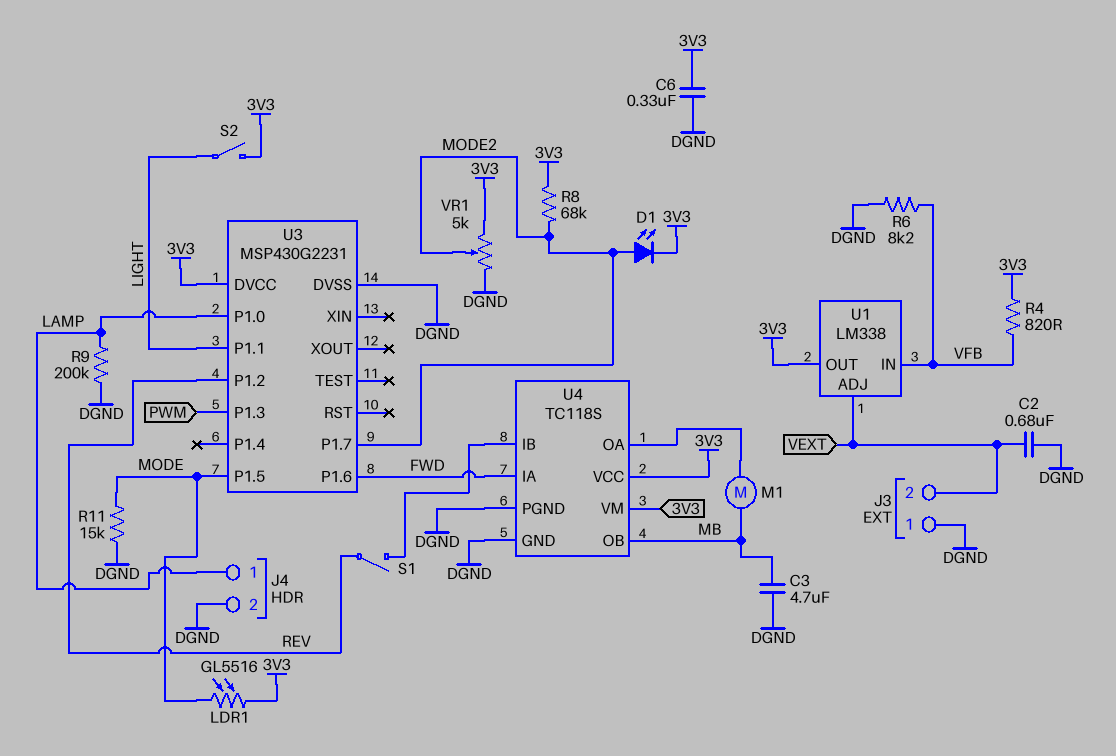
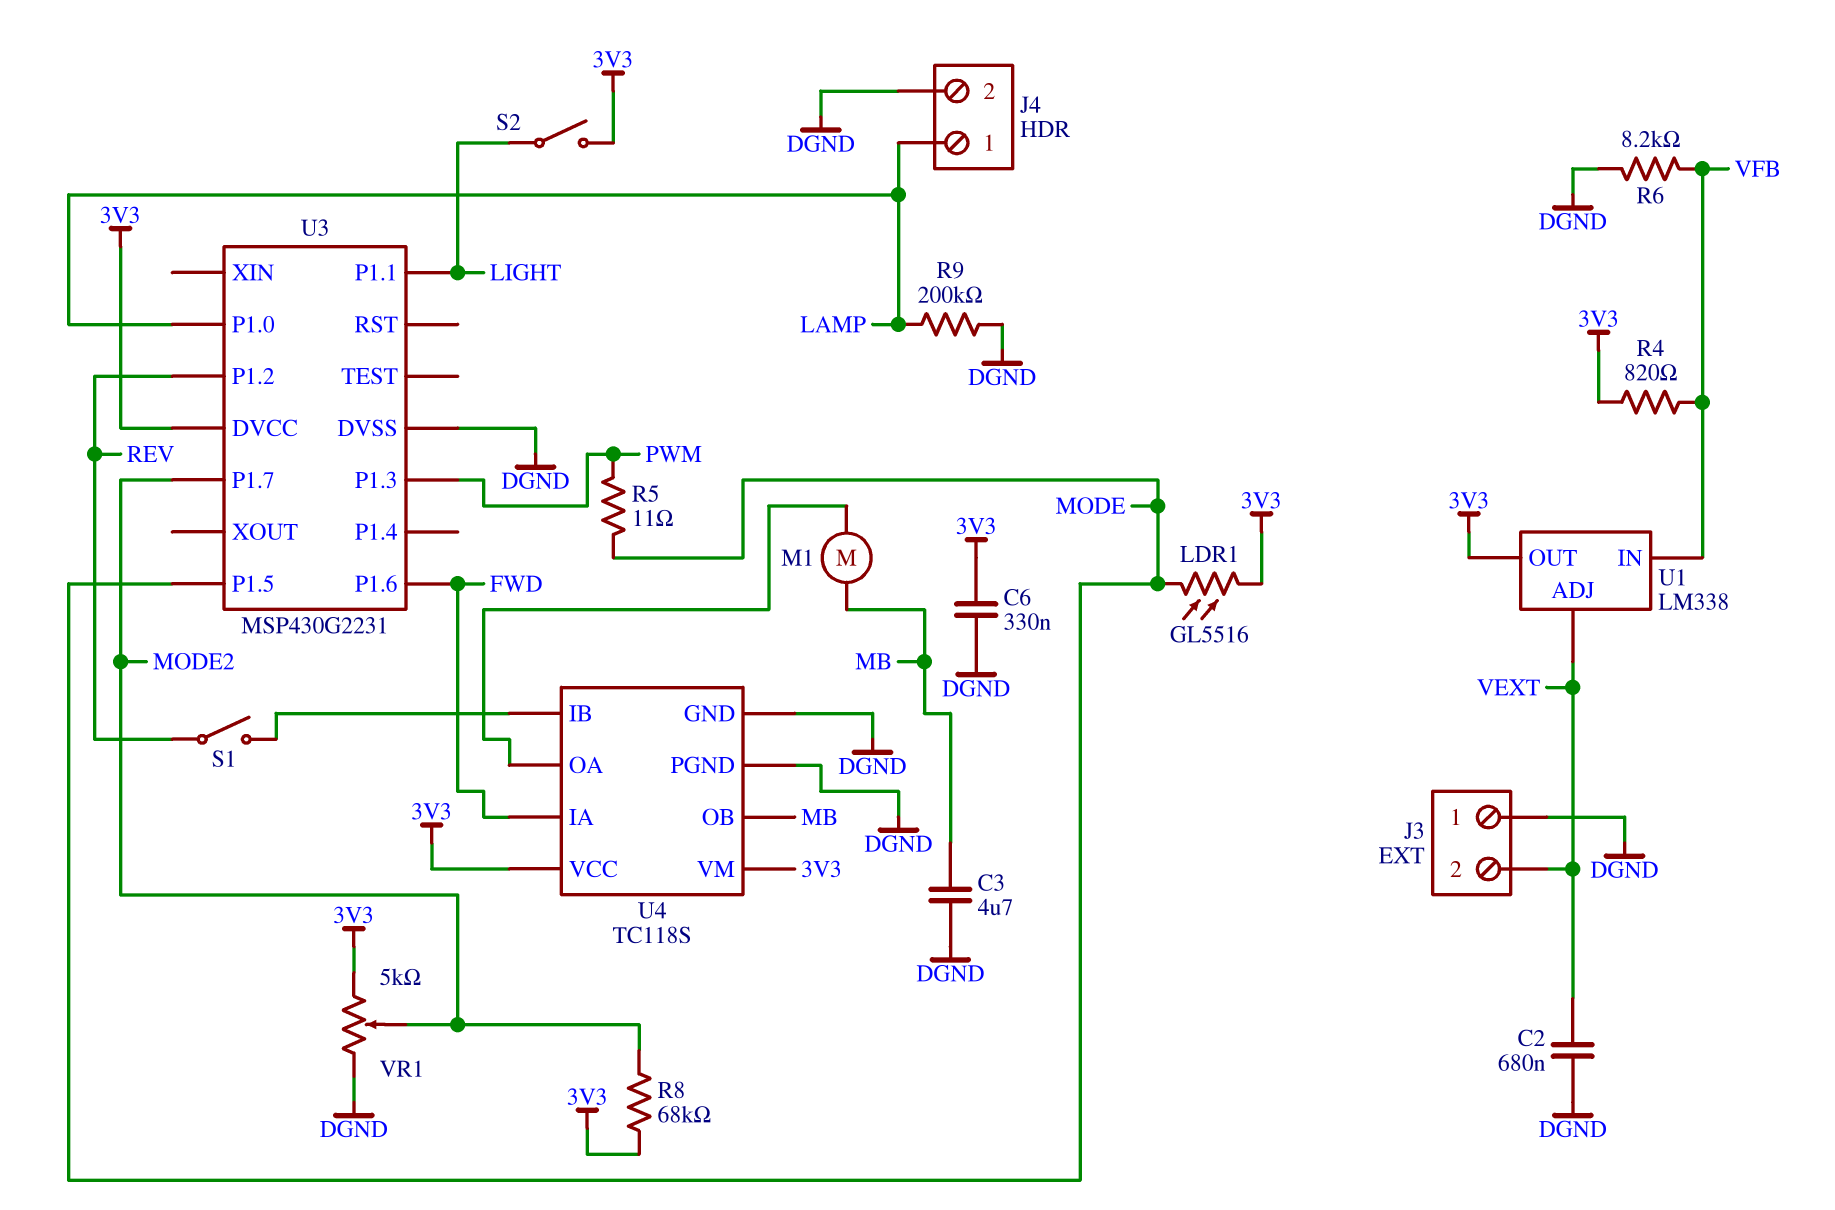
D1: LED (A MODE2, K 3V3) -> none
R5: none -> 11 (MODE, PWM)
R11: 15k (DGND, MODE) -> none

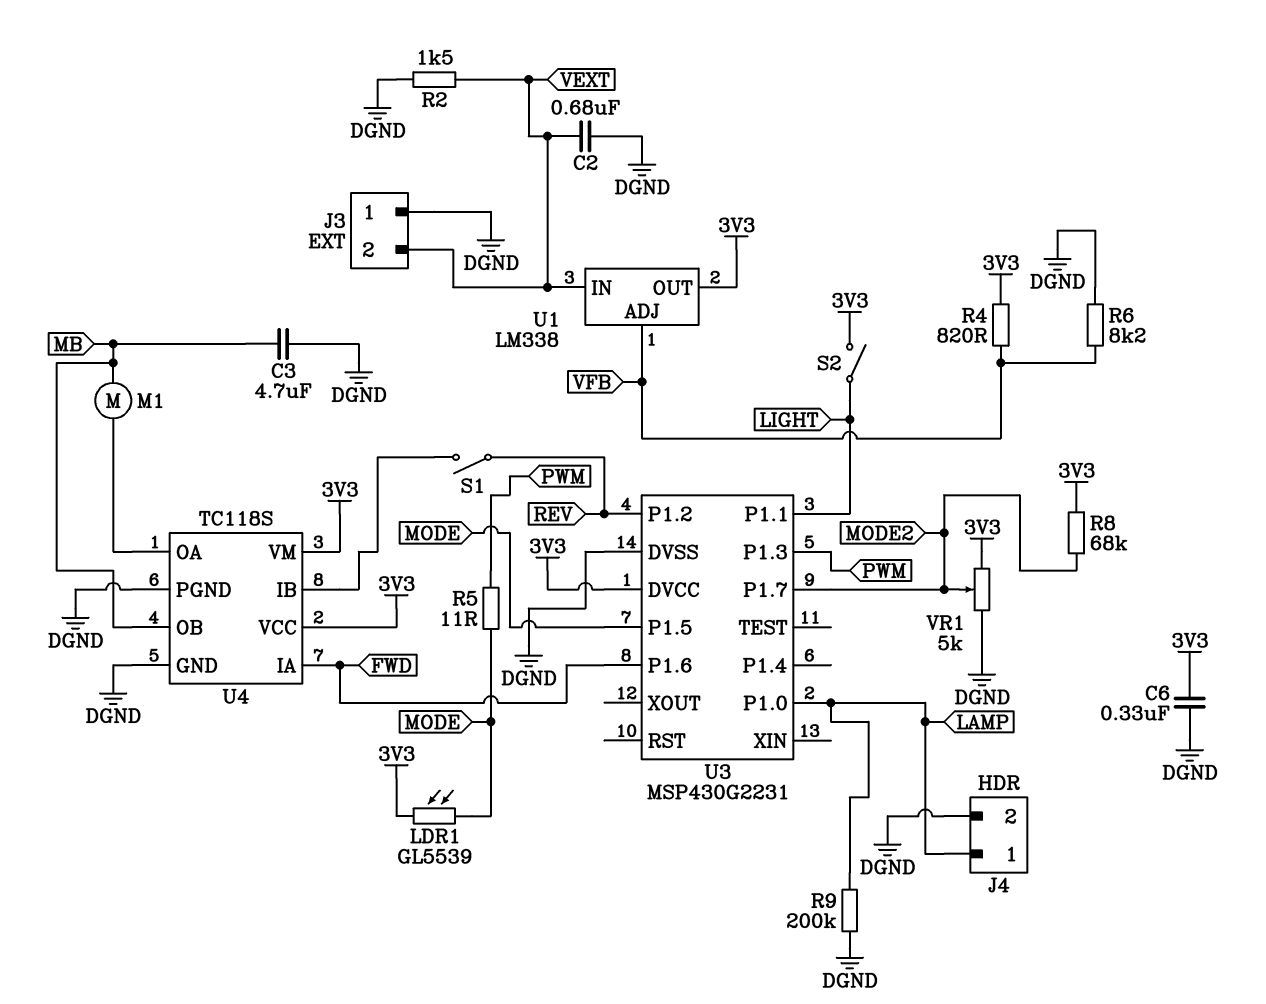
LDR1: GL5516 (3V3, MODE) -> GL5539 (3V3, MODE)
R2: none -> 1.5k (DGND, VEXT)
U1 pin ADJ: VEXT -> VFB
U1 pin IN: VFB -> VEXT

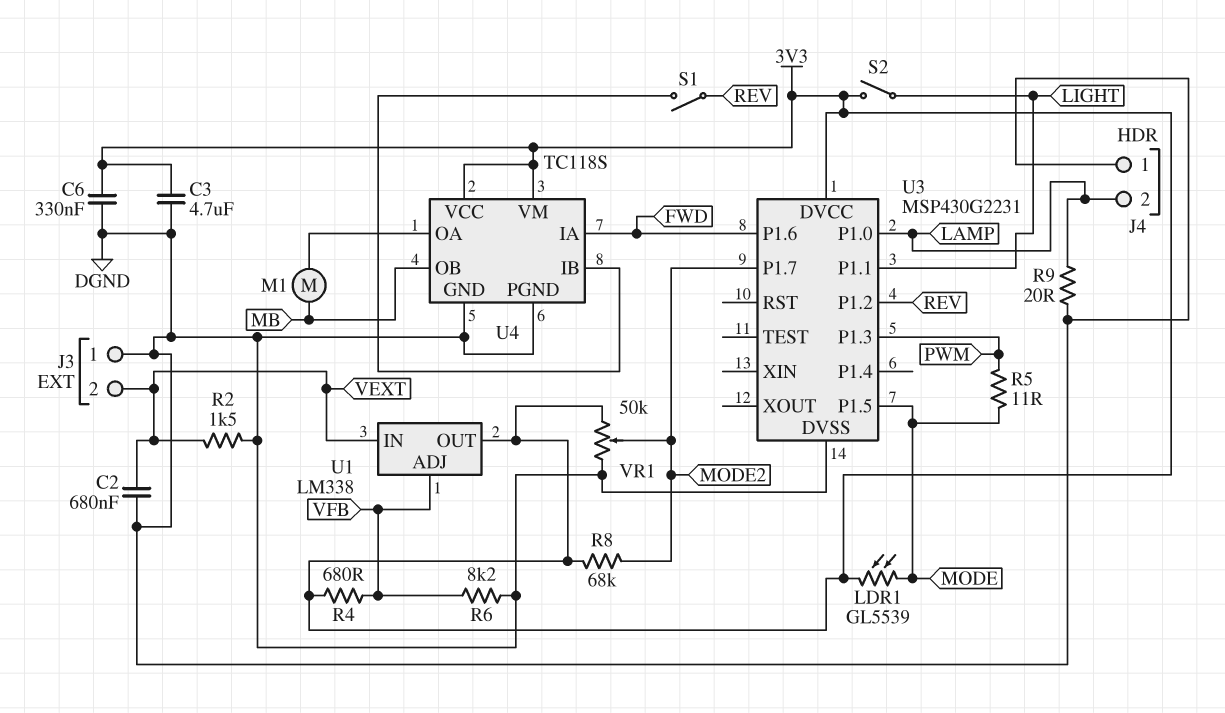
C3: 4.7uF (DGND, MB) -> 4.7uF (3V3, DGND)
J4 pin 1: LAMP -> DGND
J4 pin 2: DGND -> LAMP
R4: 820 (3V3, VFB) -> 680 (3V3, VFB)
R9: 200k (DGND, LAMP) -> 20 (DGND, LAMP)
VR1: 5k (3V3, DGND, wiper MODE2) -> 50k (3V3, DGND, wiper MODE2)

